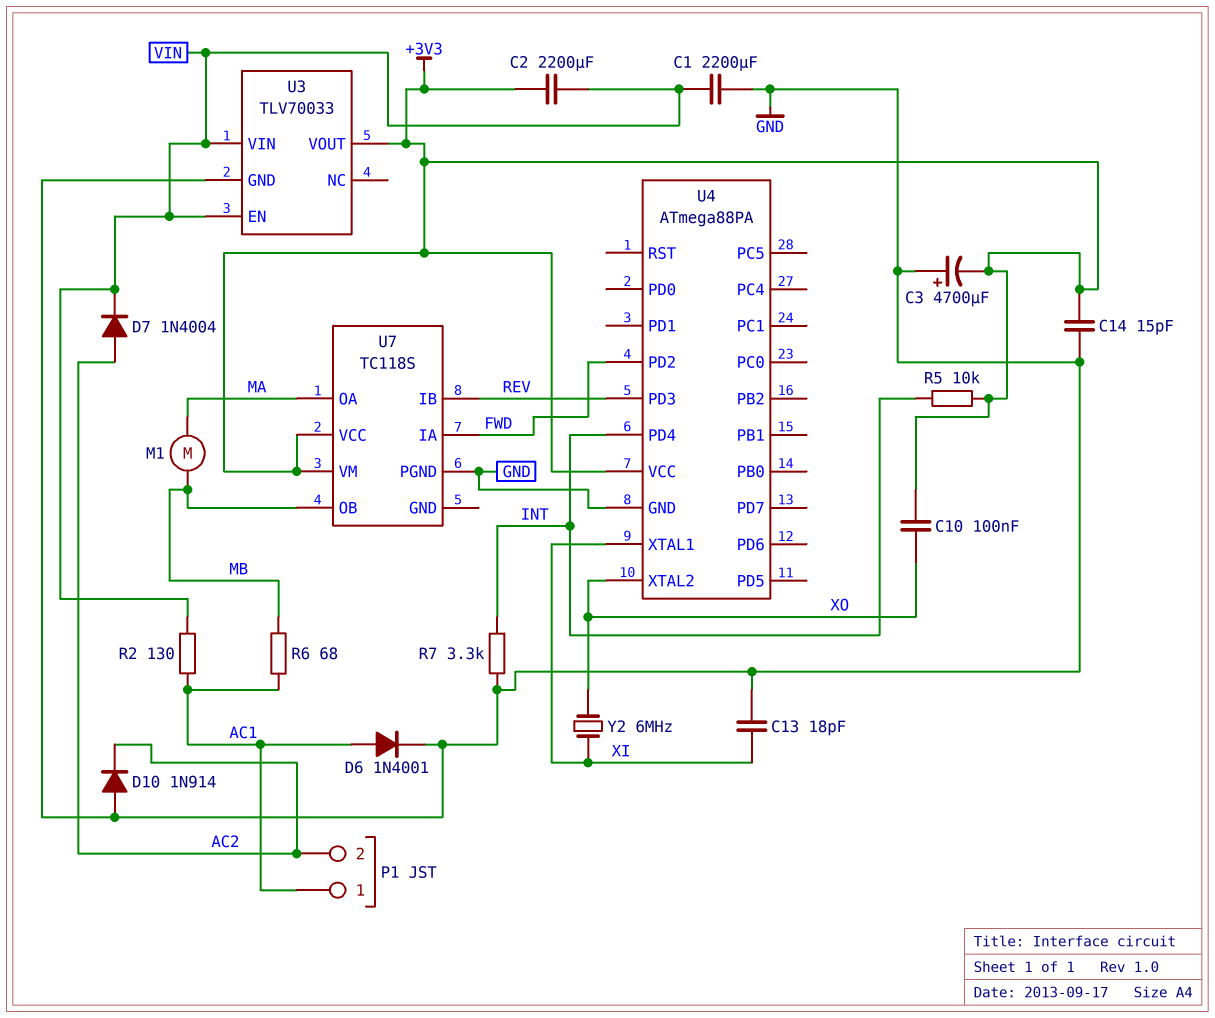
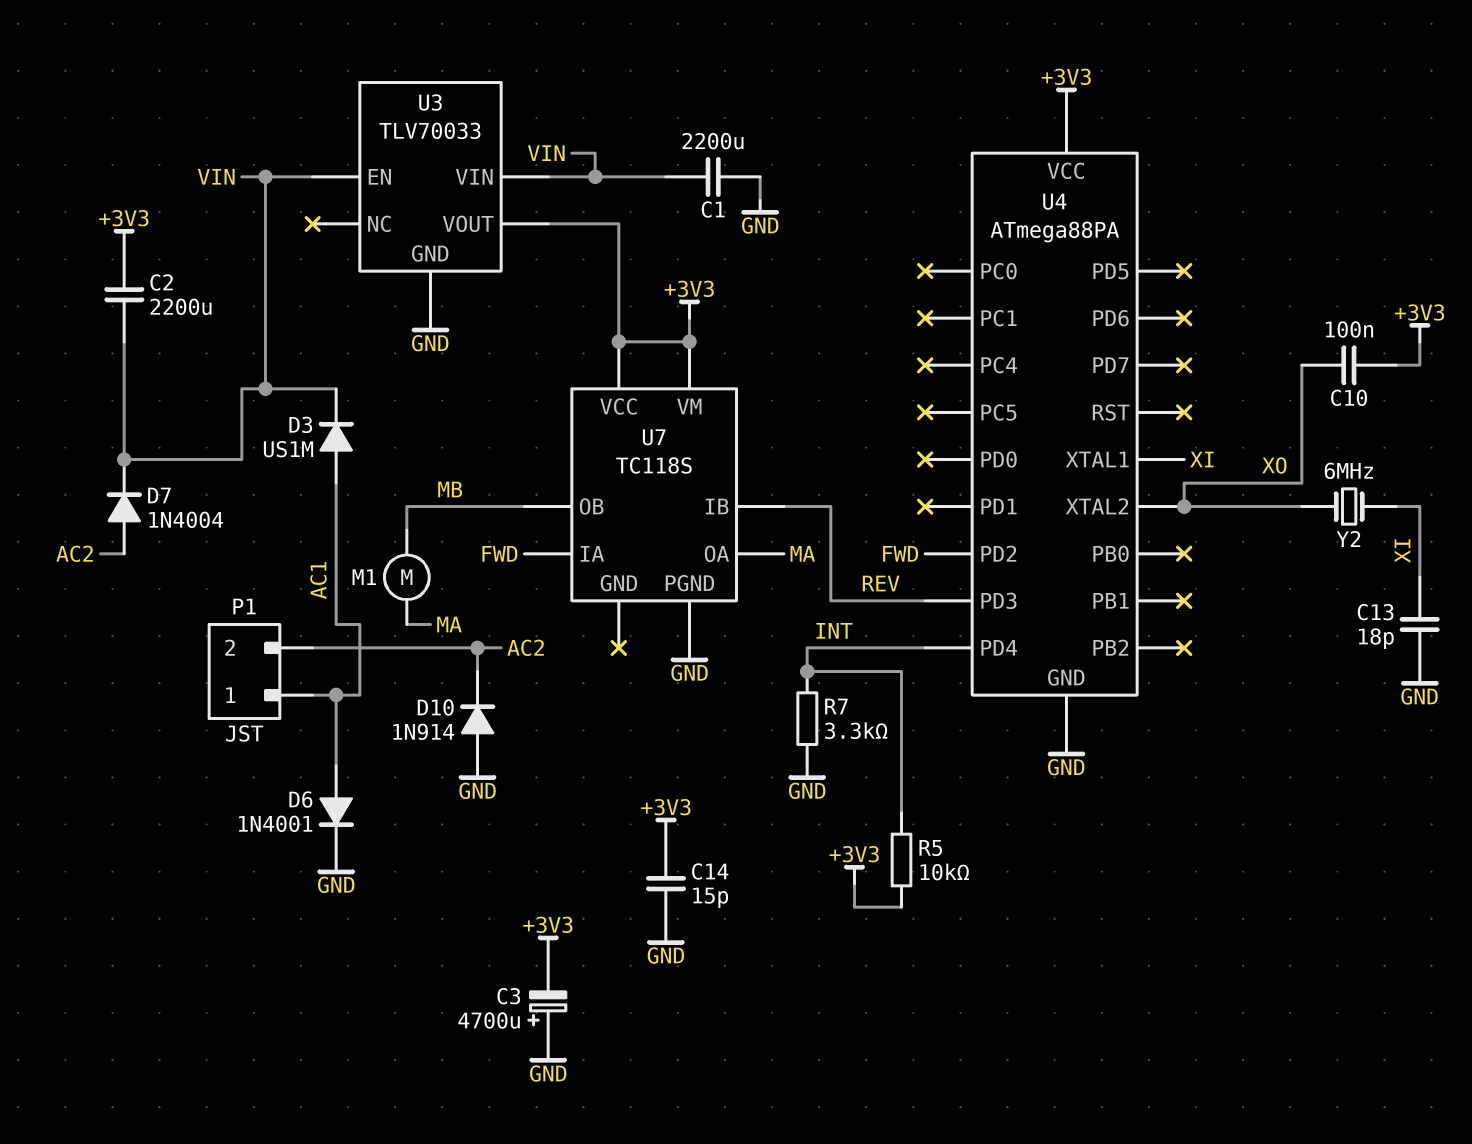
D3: none -> diode US1M (A AC1, K VIN)
R2: 130 (AC1, VIN) -> none
R6: 68 (AC1, MB) -> none

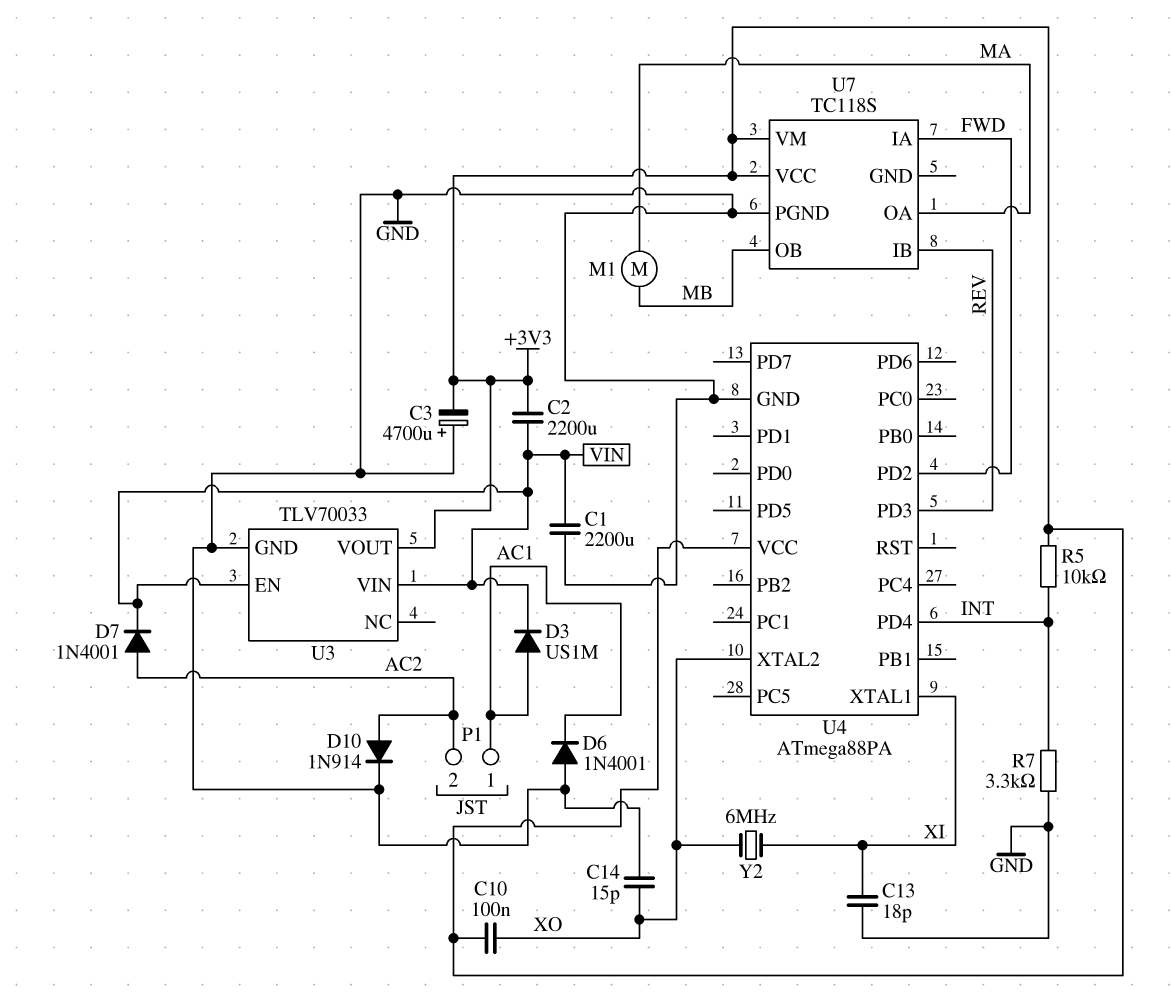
C14: 15pF (+3V3, GND) -> 15pF (GND, XO)
D6: diode 1N4001 (A AC1, K GND) -> diode 1N4001 (A GND, K AC1)
D7: diode 1N4004 (A AC2, K VIN) -> diode 1N4001 (A AC2, K VIN)
D10: diode 1N914 (A GND, K AC2) -> diode 1N914 (A AC2, K GND)

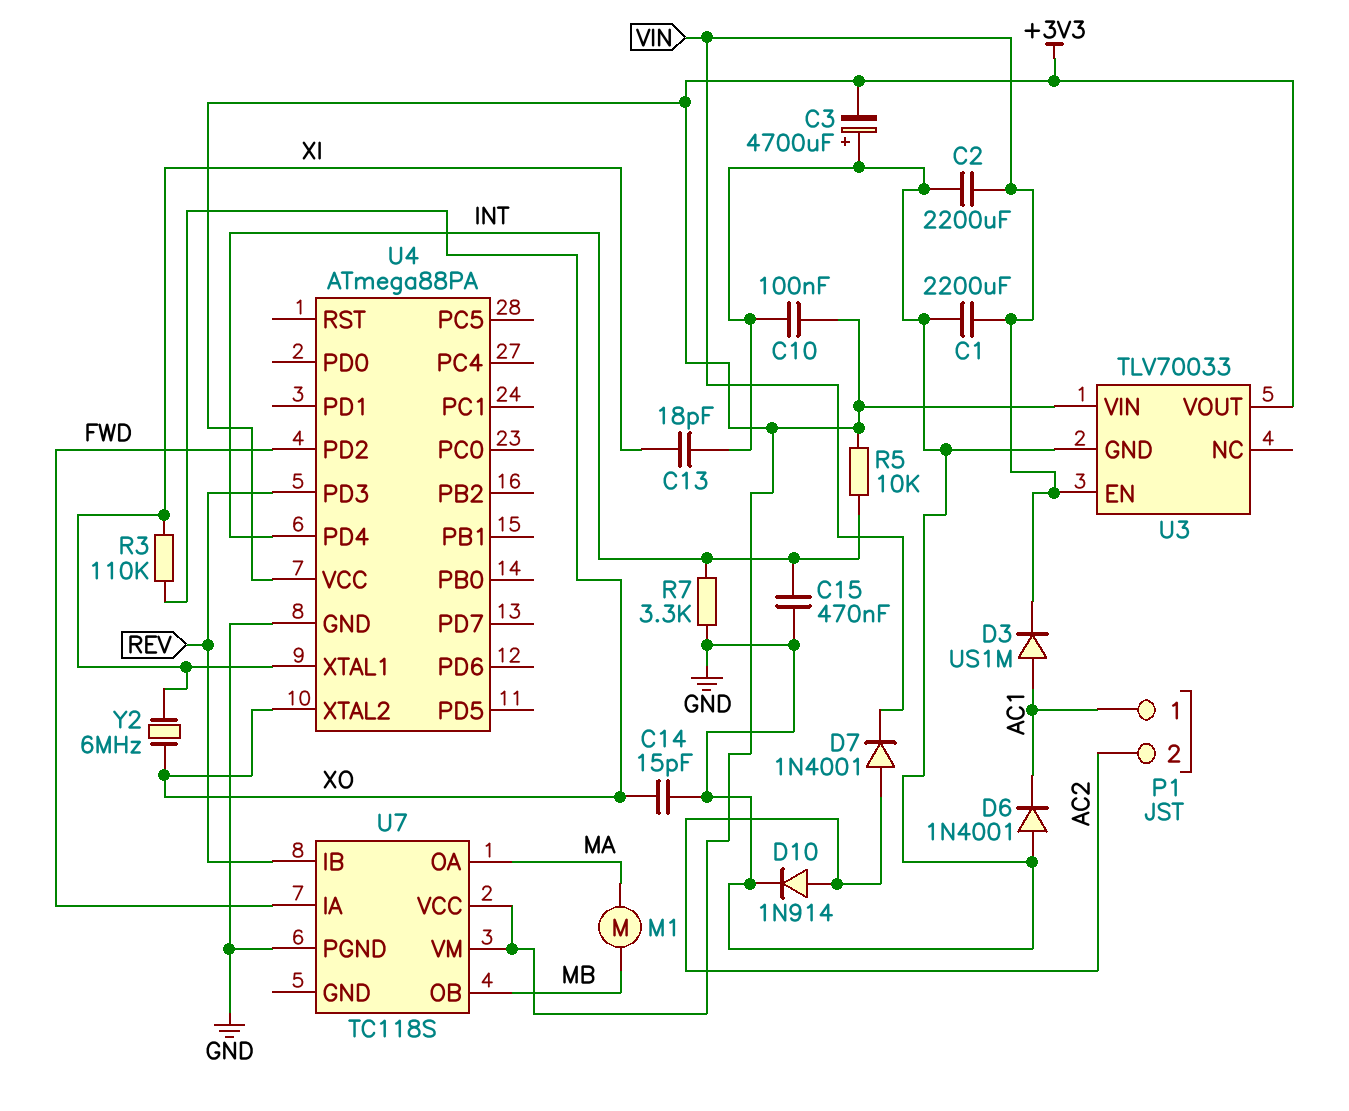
C2: 2200uF (+3V3, VIN) -> 2200uF (GND, VIN)
C10: 100nF (+3V3, XO) -> 100nF (+3V3, GND)
C15: none -> 470nF (GND, INT)
R3: none -> 110k (XI, XO)
U3 pin VIN: VIN -> +3V3

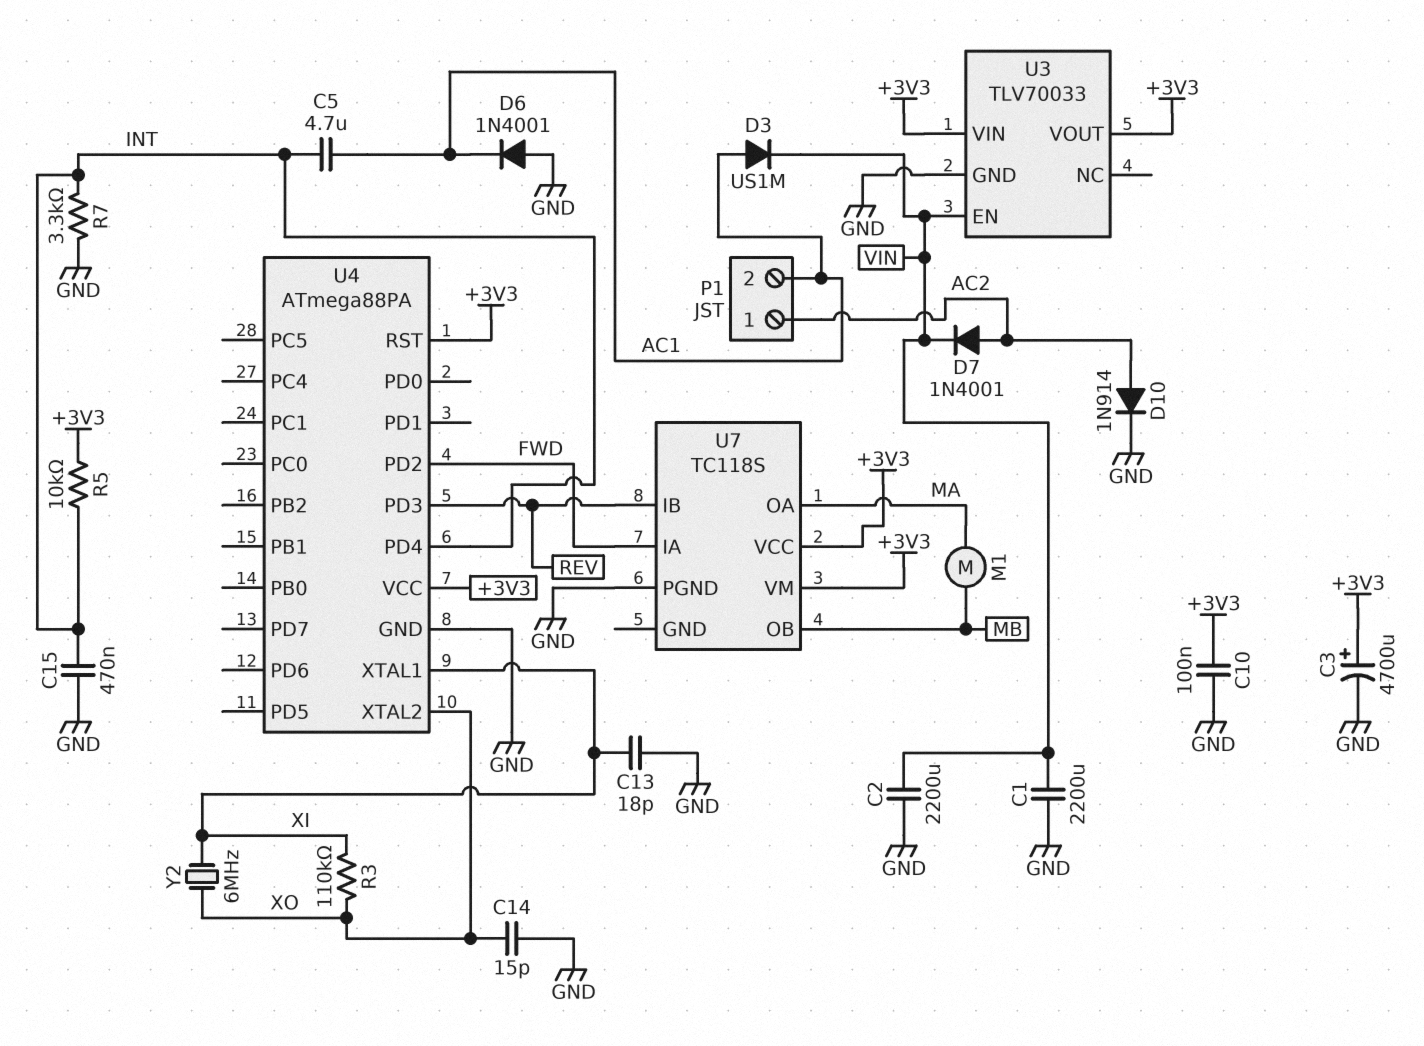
C3: 4700uF (plus GND, minus +3V3) -> 4700uF (plus +3V3, minus GND)
C5: none -> 4.7uF (AC1, INT)
P1 pin 1: AC1 -> AC2
P1 pin 2: AC2 -> AC1
U4 pin RST: none -> +3V3

